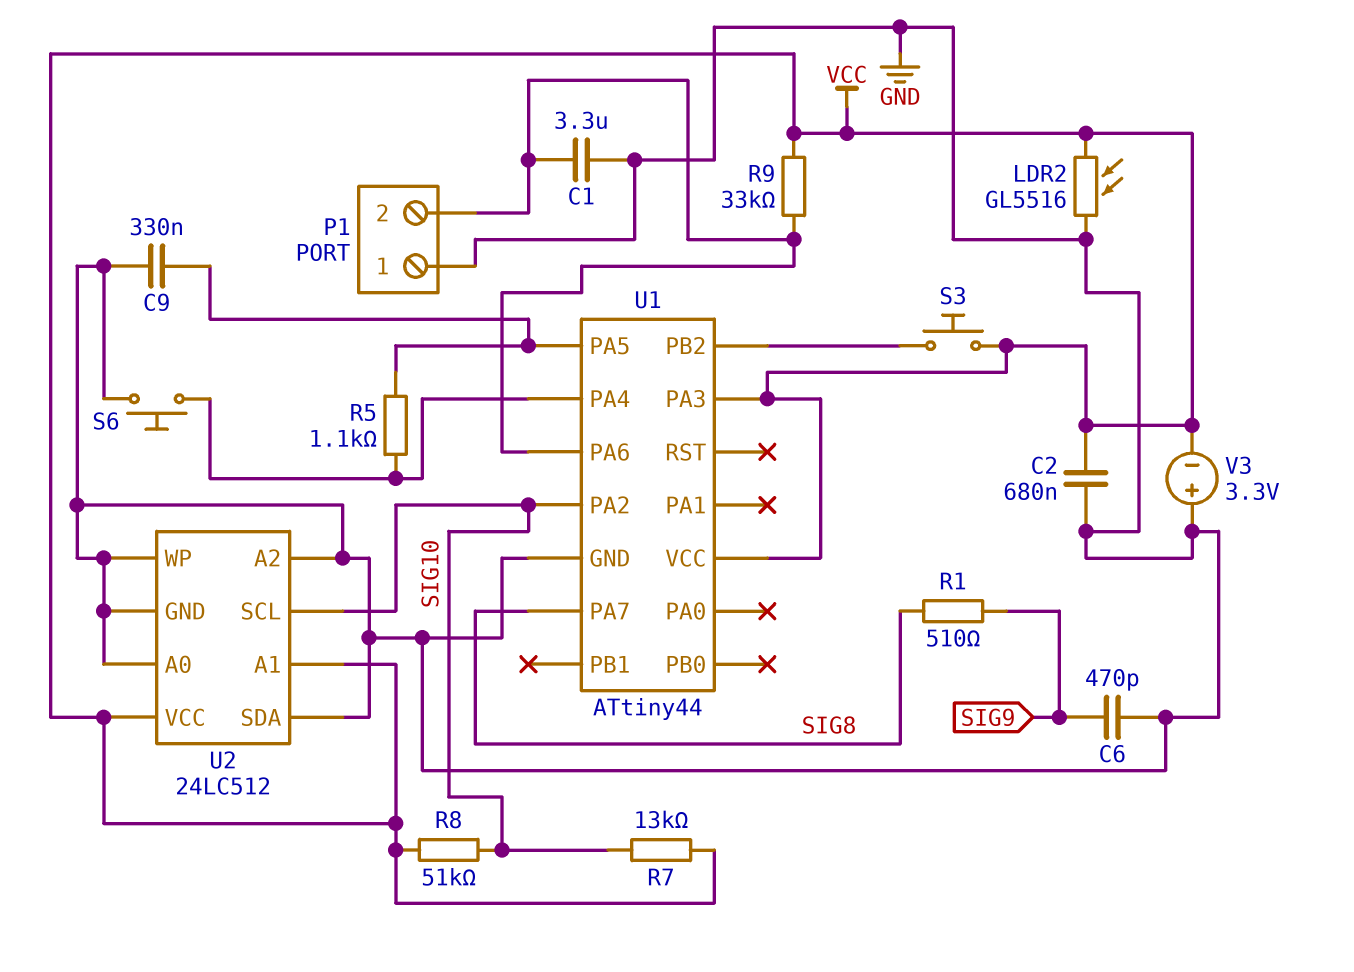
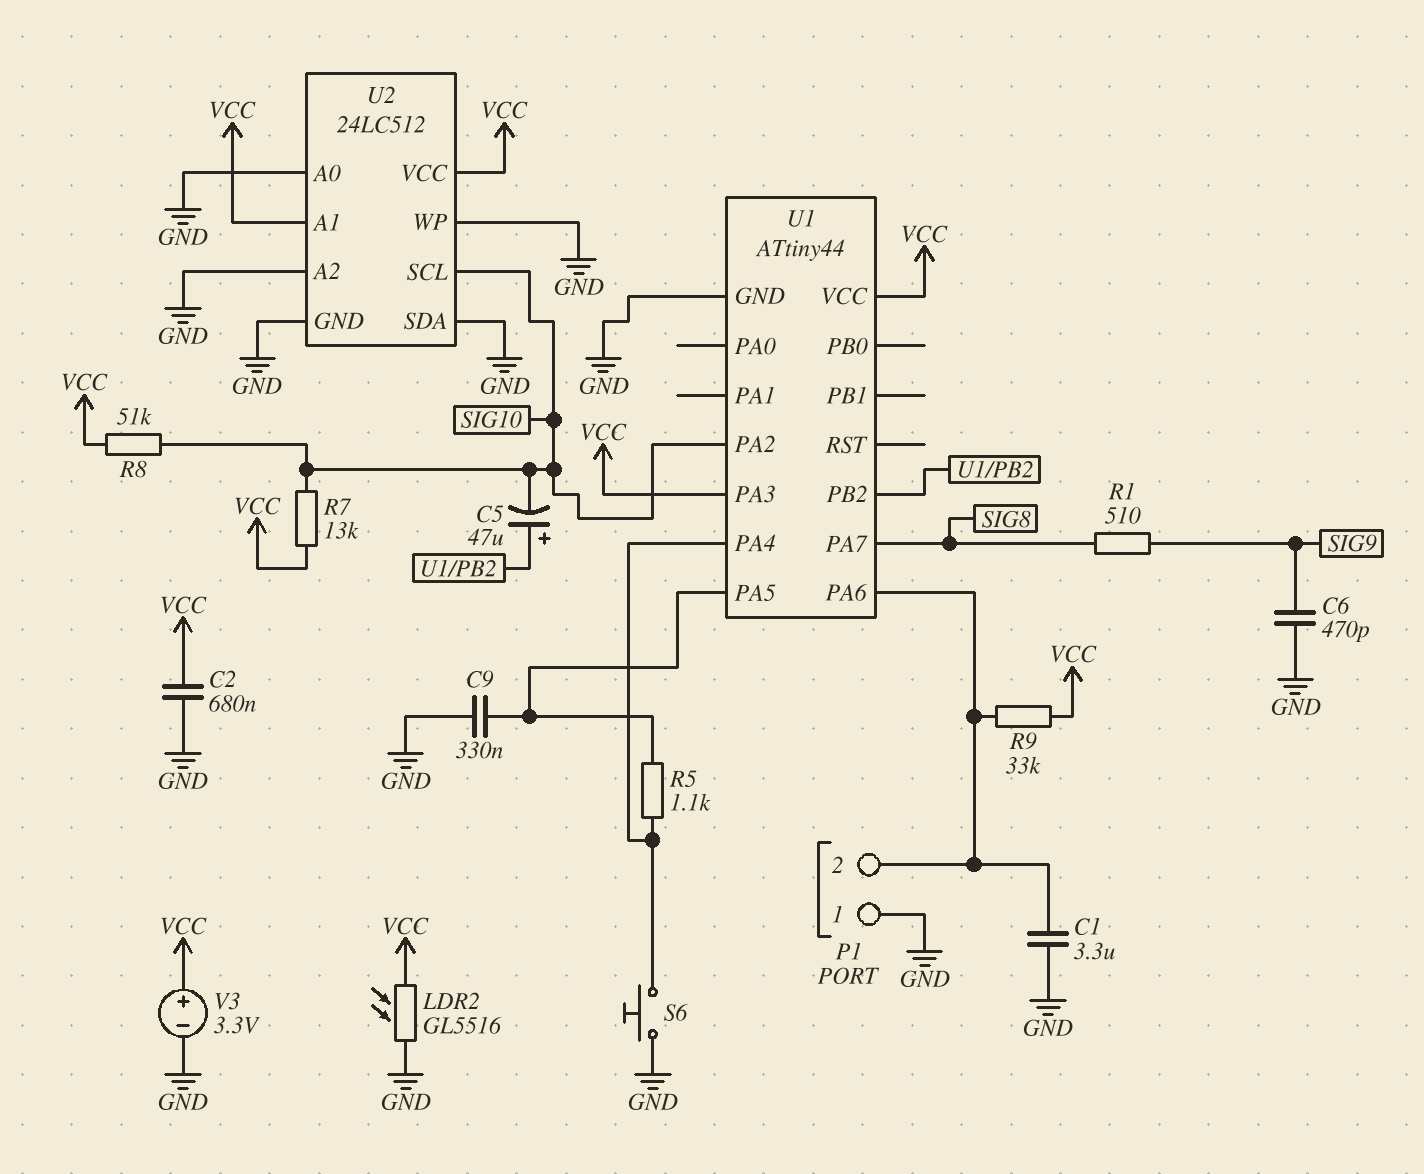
C5: none -> 47uF (plus U1/PB2, minus SIG10)
S3: button (U1/PB2, VCC) -> none
V3: 3.3V (plus GND, minus VCC) -> 3.3V (plus VCC, minus GND)

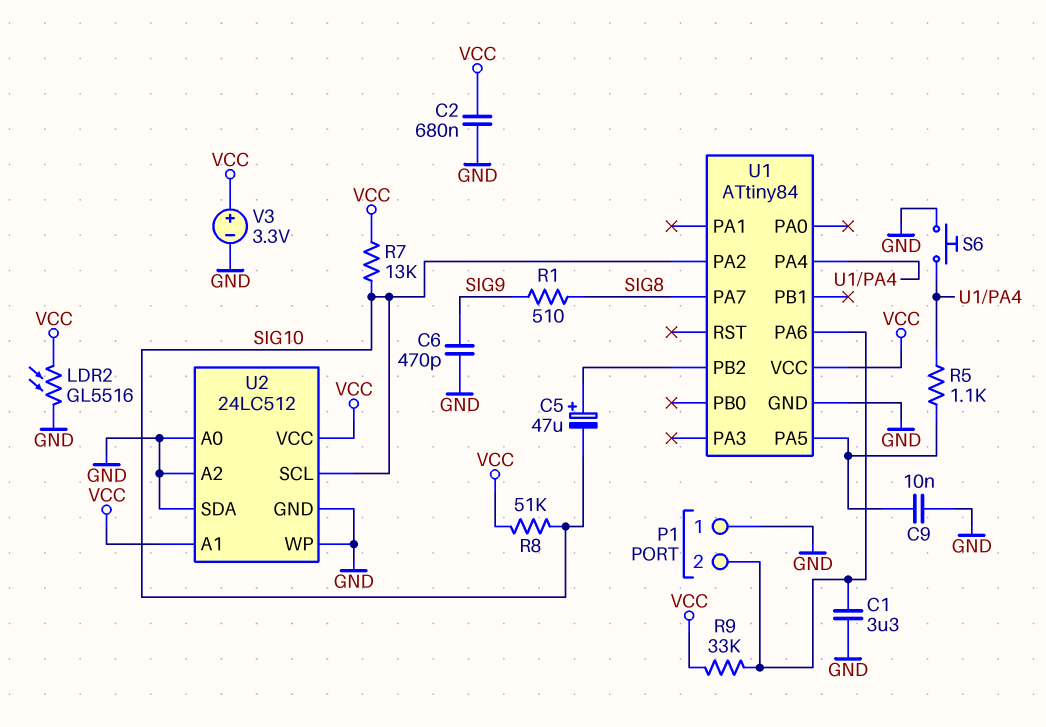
C9: 330nF (GND, U1/PA5) -> 10nF (GND, U1/PA5)
U1: ATtiny44 -> ATtiny84
U1 pin PA3: VCC -> none

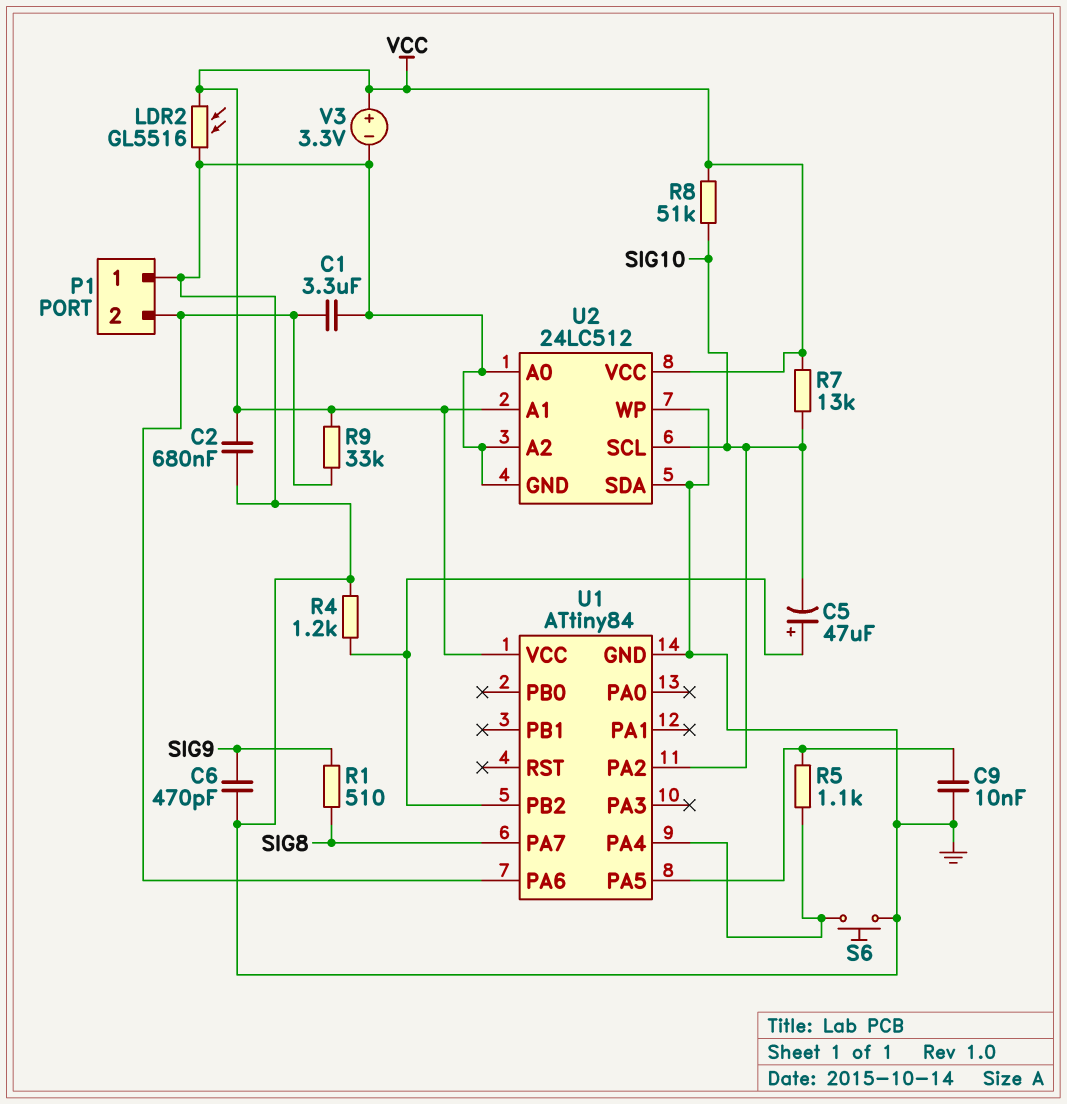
R4: none -> 1.2k (GND, U1/PB2)

